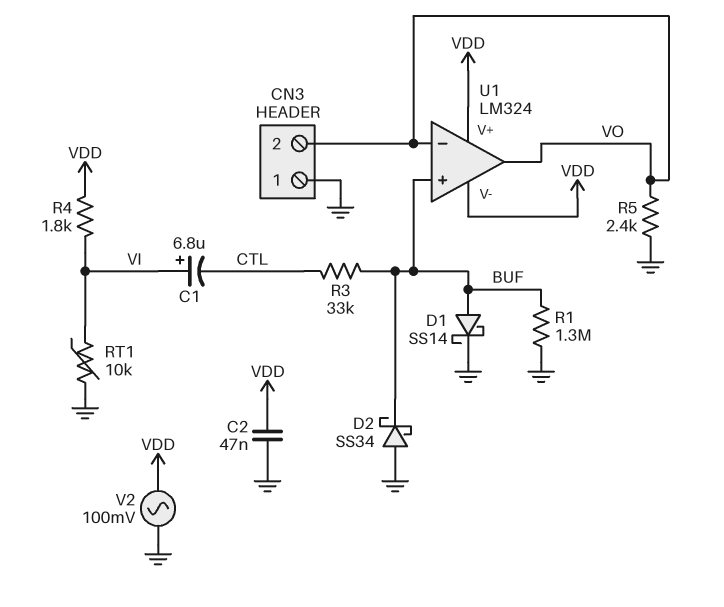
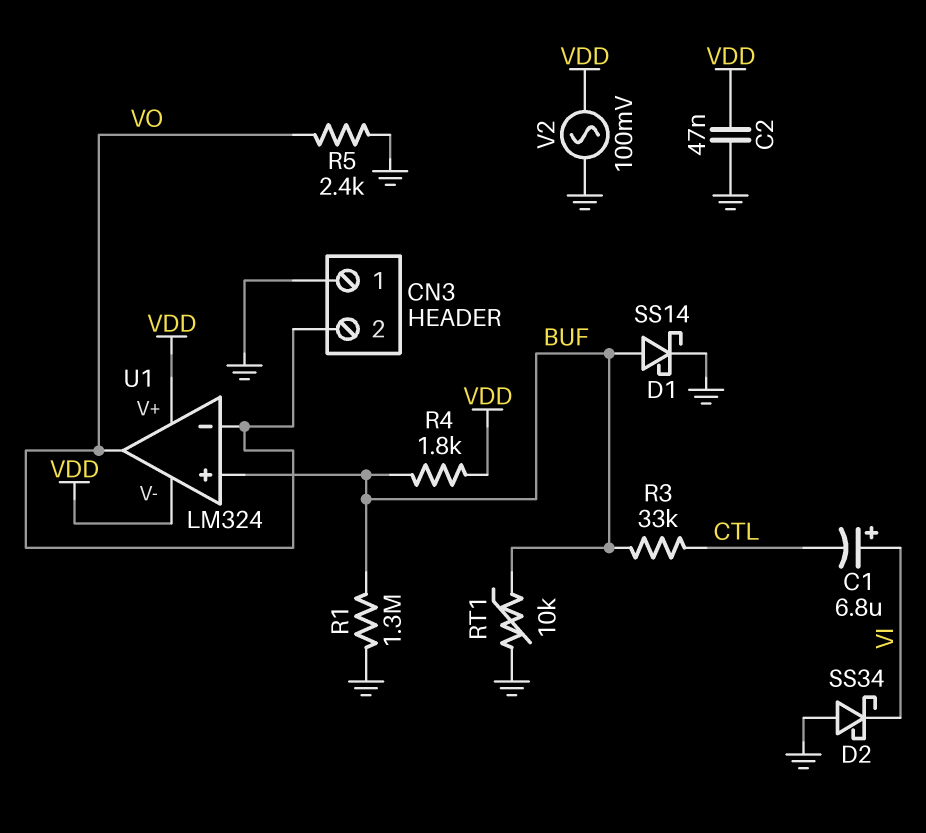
D2: schottky SS34 (A GND, K BUF) -> schottky SS34 (A GND, K VI)
R4: 1.8k (VDD, VI) -> 1.8k (BUF, VDD)
RT1: 10k (GND, VI) -> 10k (BUF, GND)

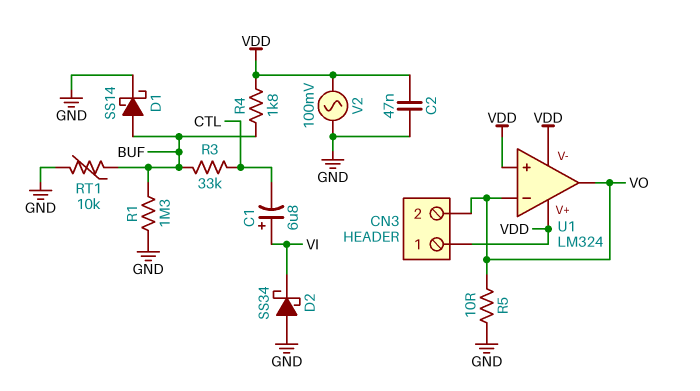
CN3 pin 1: GND -> VDD
R5: 2.4k (GND, VO) -> 10 (GND, VO)
U1 pin in+: BUF -> VDD

